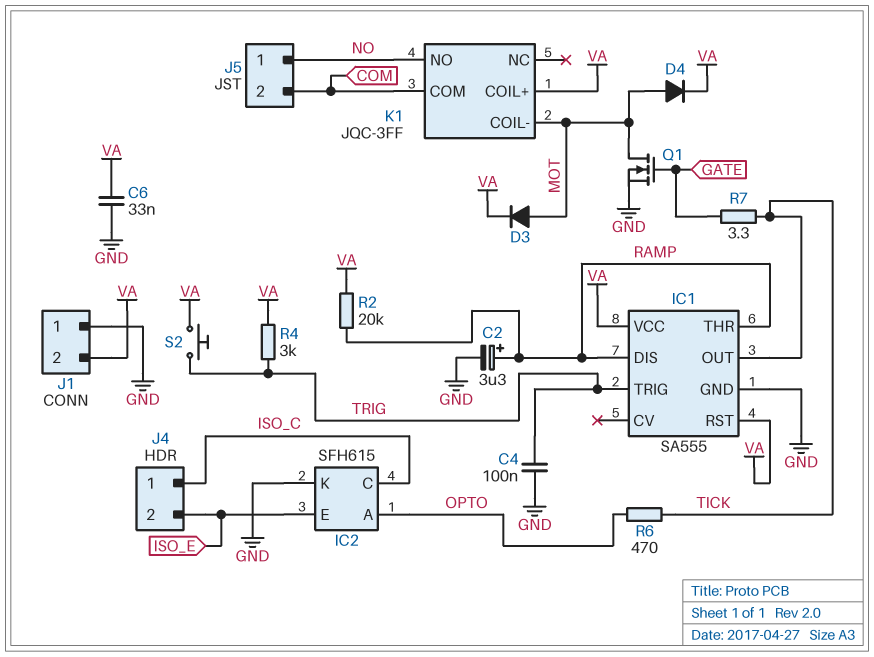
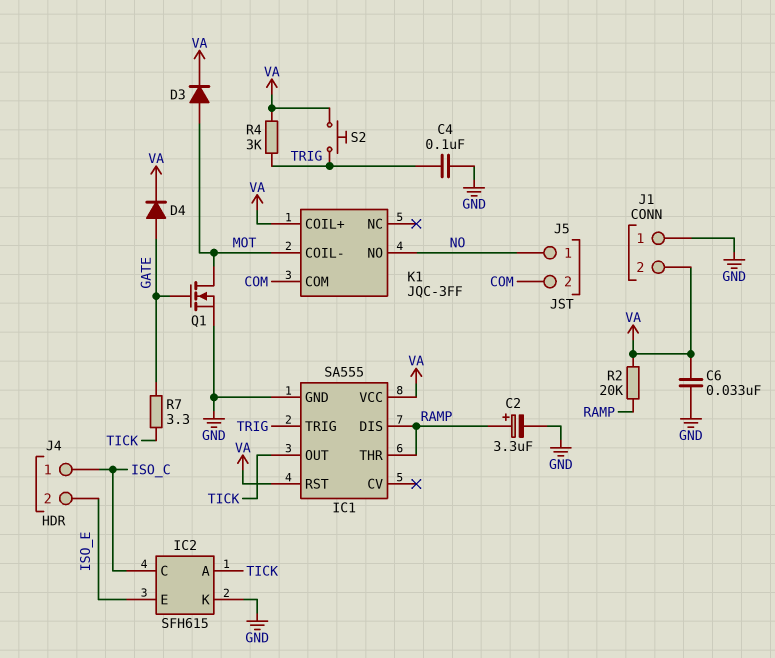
D4: diode (A MOT, K VA) -> diode (A GATE, K VA)
IC2 pin A: OPTO -> TICK
R6: 470 (OPTO, TICK) -> none

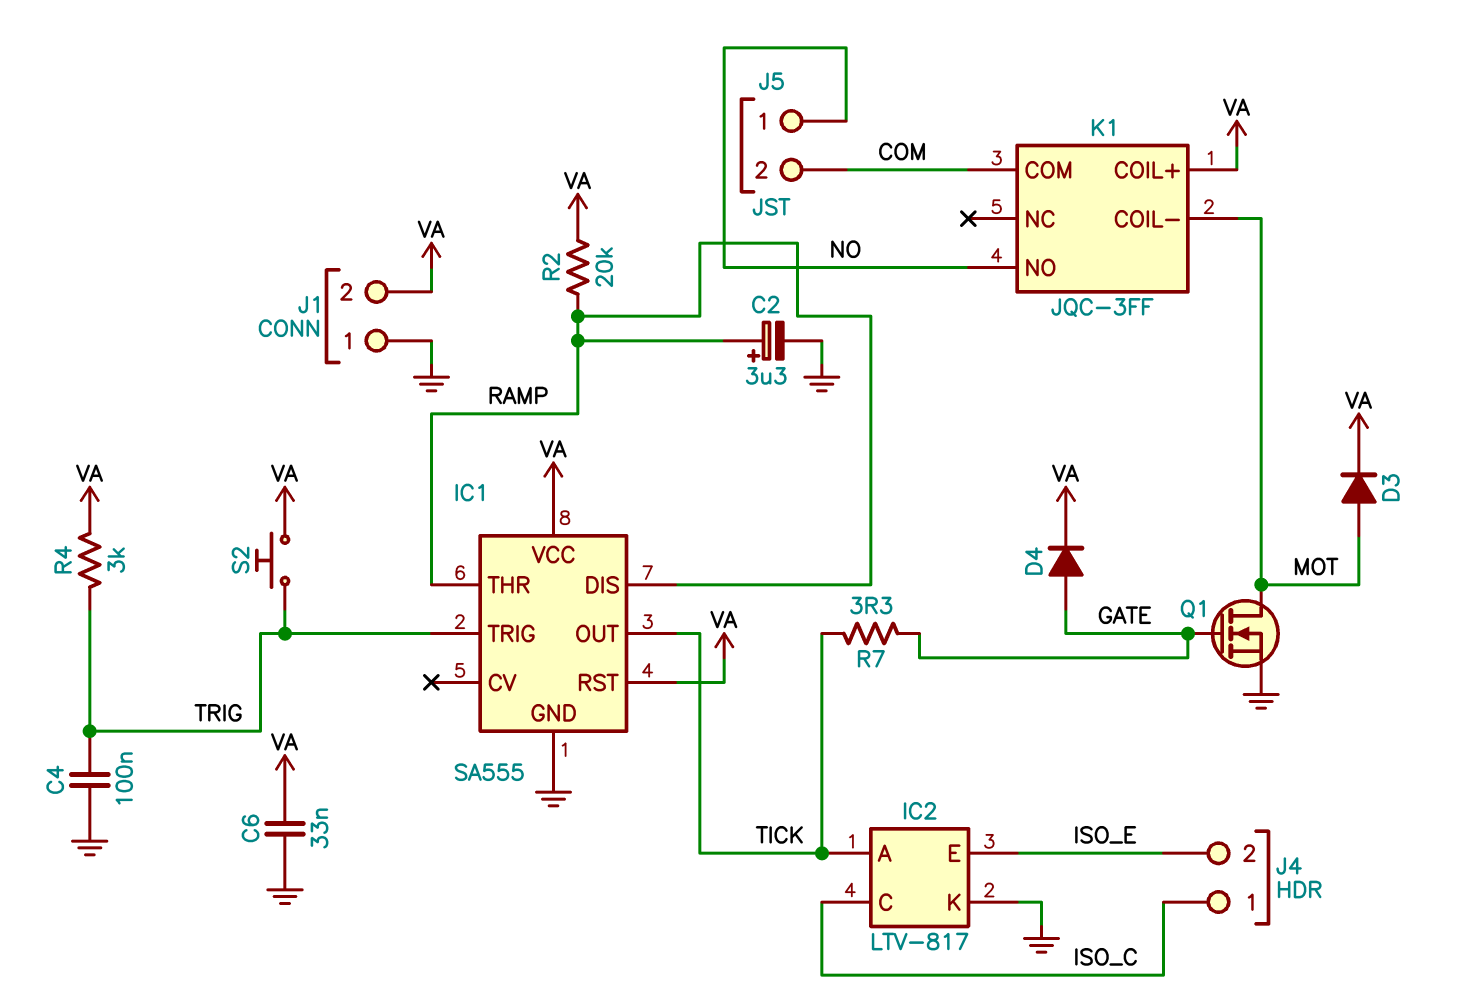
IC2: SFH615 -> LTV-817

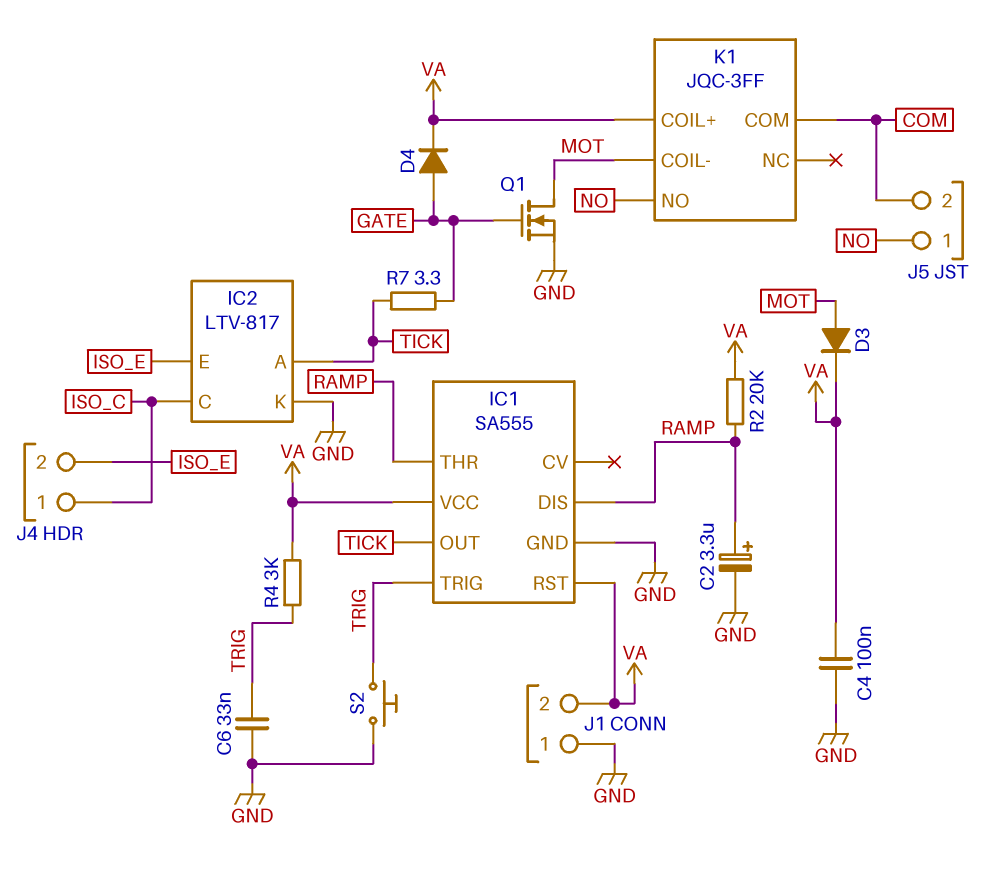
C4: 100nF (GND, TRIG) -> 100nF (GND, VA)
C6: 33nF (GND, VA) -> 33nF (GND, TRIG)
S2: button (TRIG, VA) -> button (GND, TRIG)

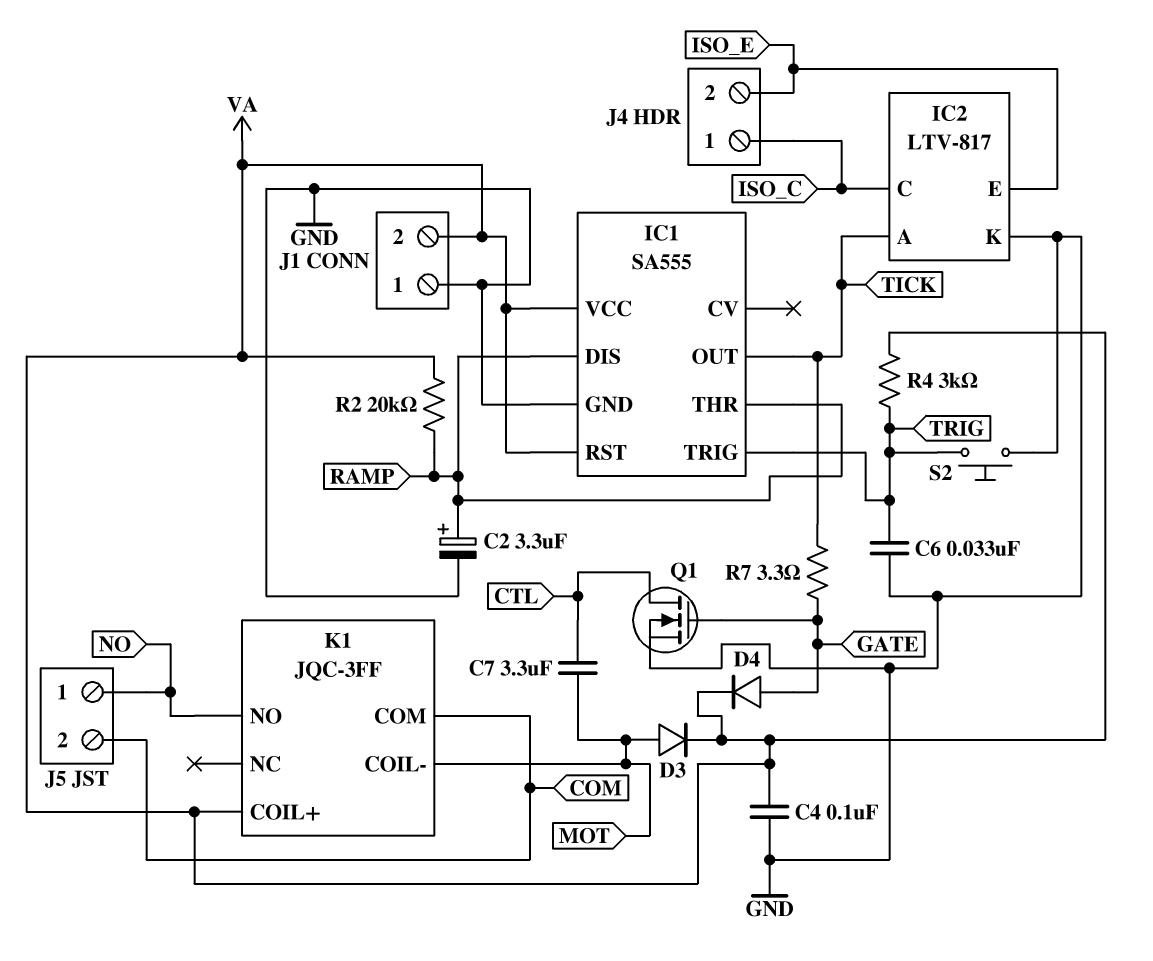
C7: none -> 3.3uF (CTL, MOT)
Q1: NMOS (G GATE, D MOT, S GND) -> NMOS (G GATE, D CTL, S GND)

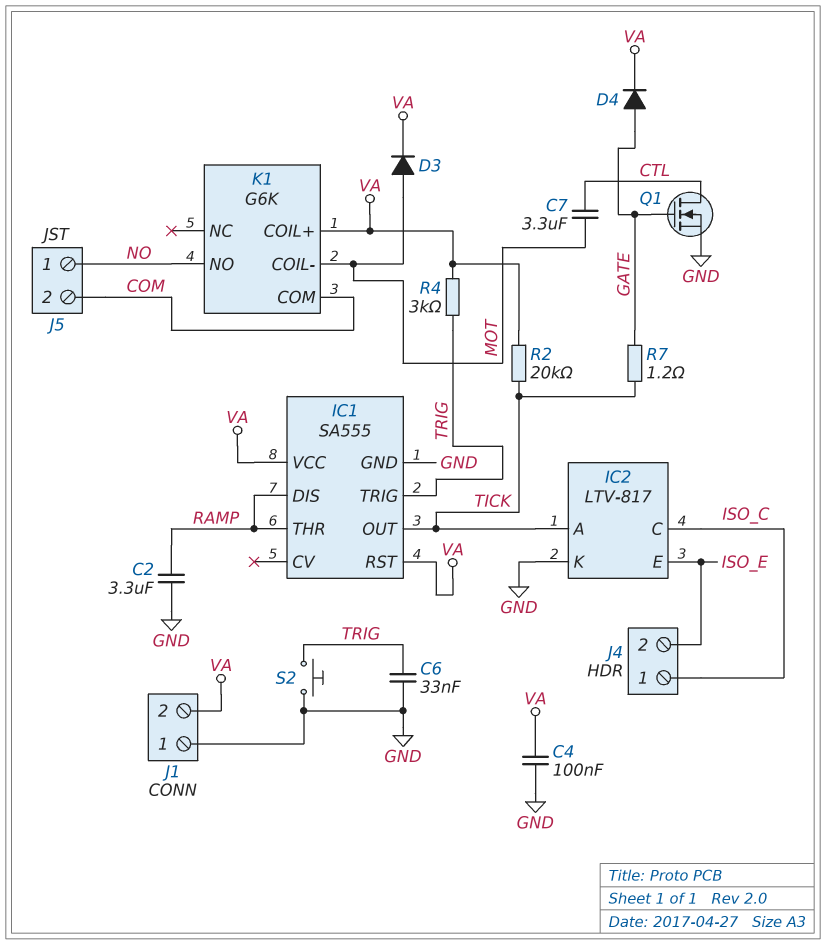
C2: 3.3uF (plus RAMP, minus GND) -> 3.3uF (GND, RAMP)
K1: JQC-3FF -> G6K
R2: 20k (RAMP, VA) -> 20k (TICK, VA)
R7: 3.3 (GATE, TICK) -> 1.2 (GATE, TICK)

